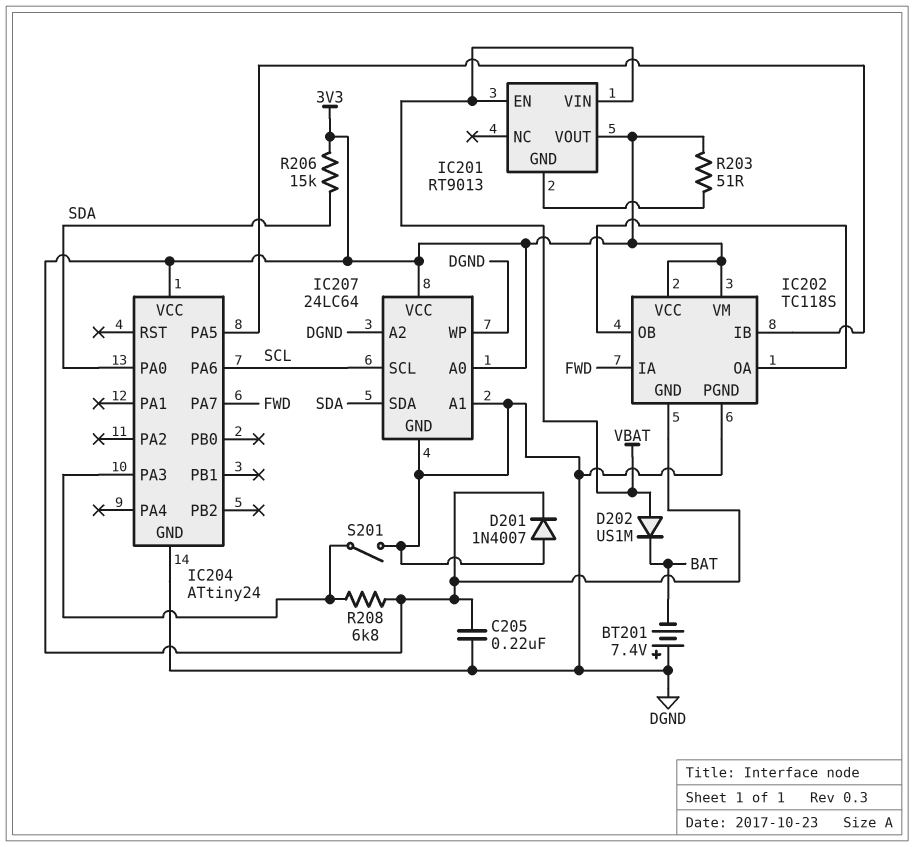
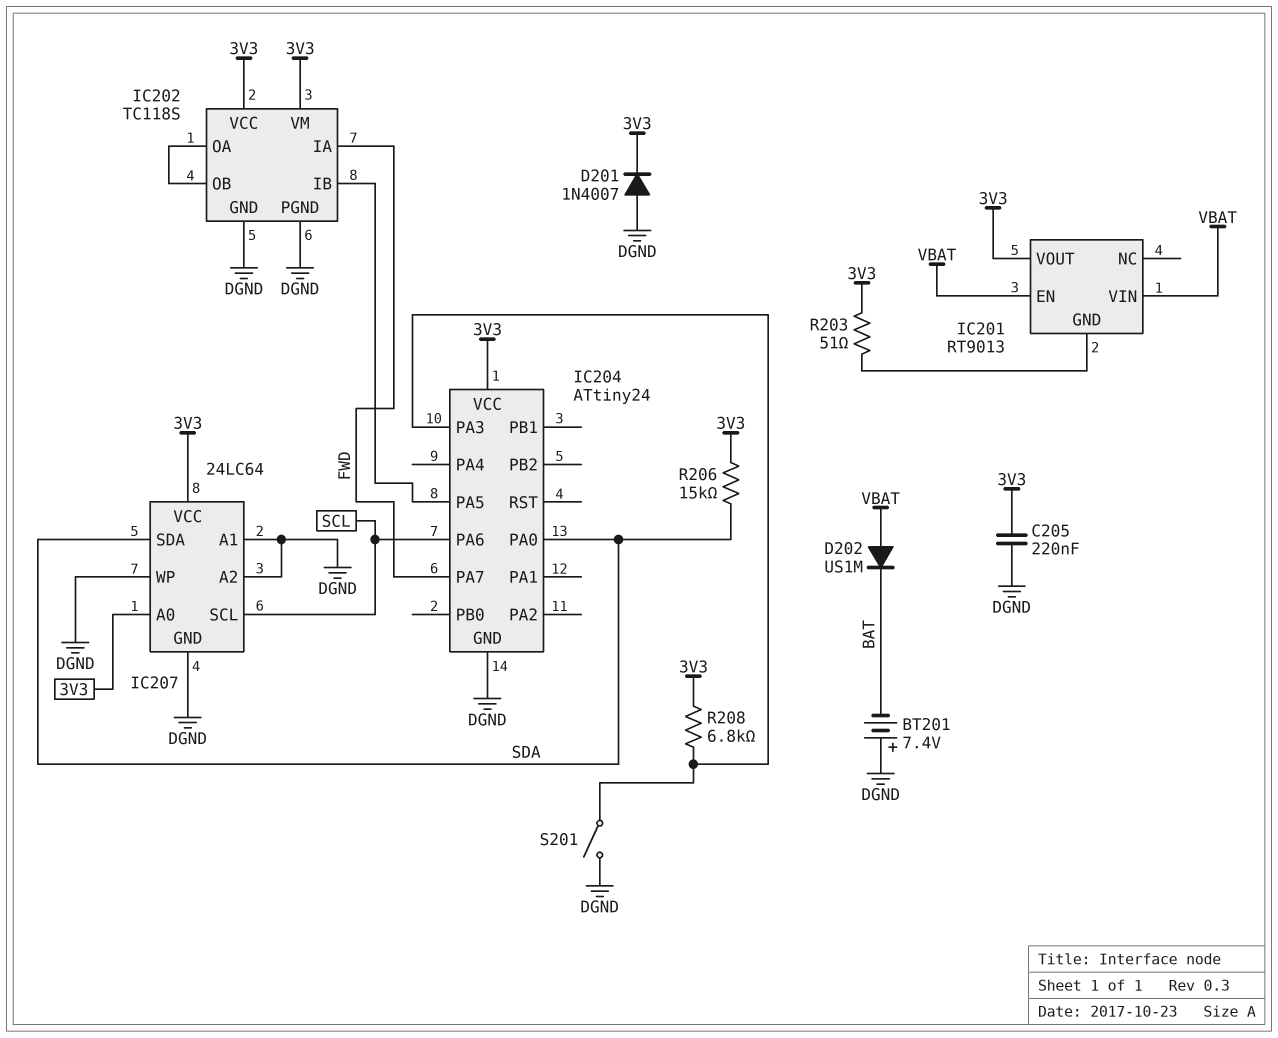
IC202 pin GND: 3V3 -> DGND

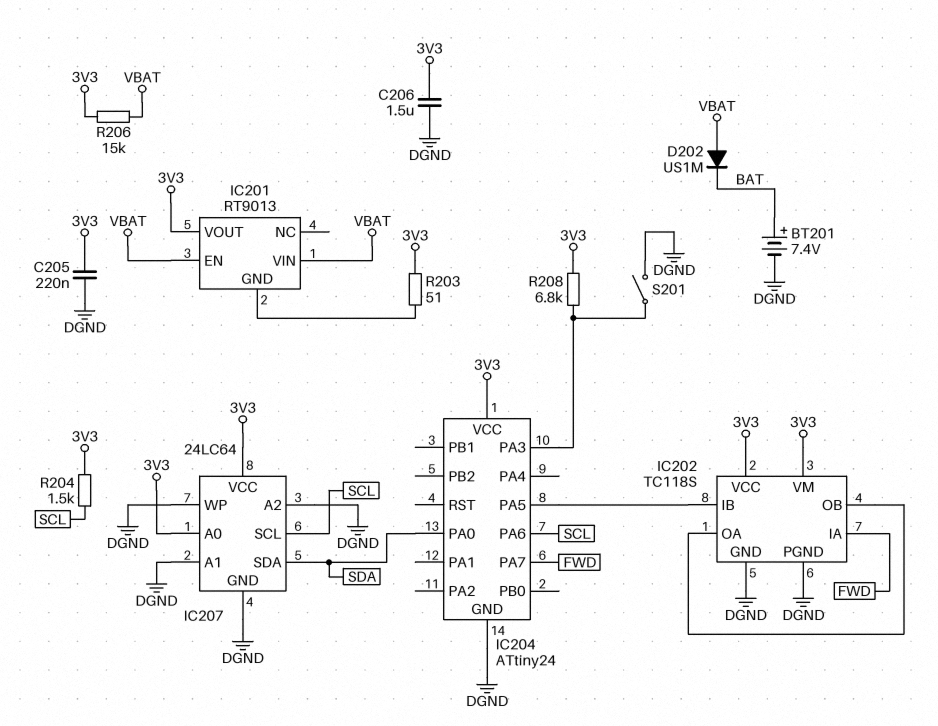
BT201: 7.4V (plus DGND, minus BAT) -> 7.4V (plus BAT, minus DGND)
C206: none -> 1.5uF (3V3, DGND)
D201: diode 1N4007 (A DGND, K 3V3) -> none
R204: none -> 1.5k (3V3, SCL)
R206: 15k (3V3, SDA) -> 15k (3V3, VBAT)

